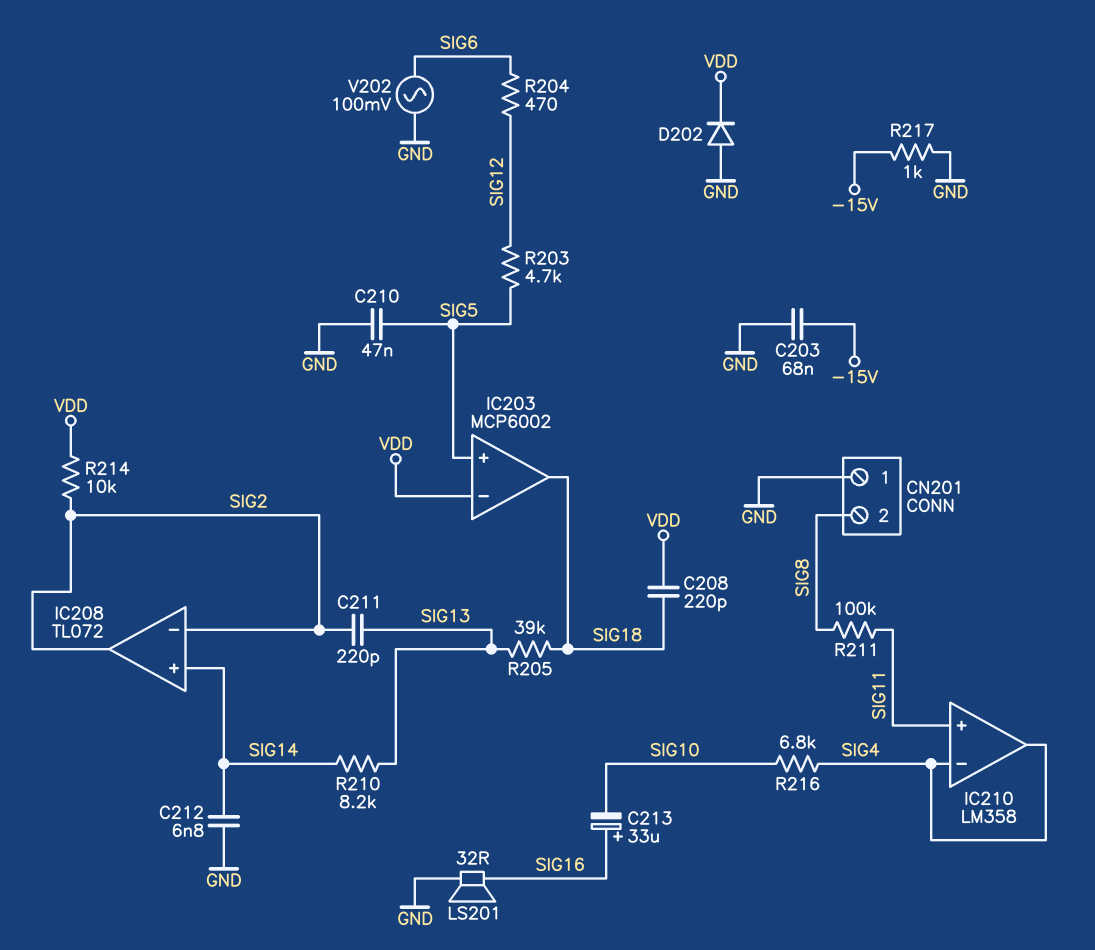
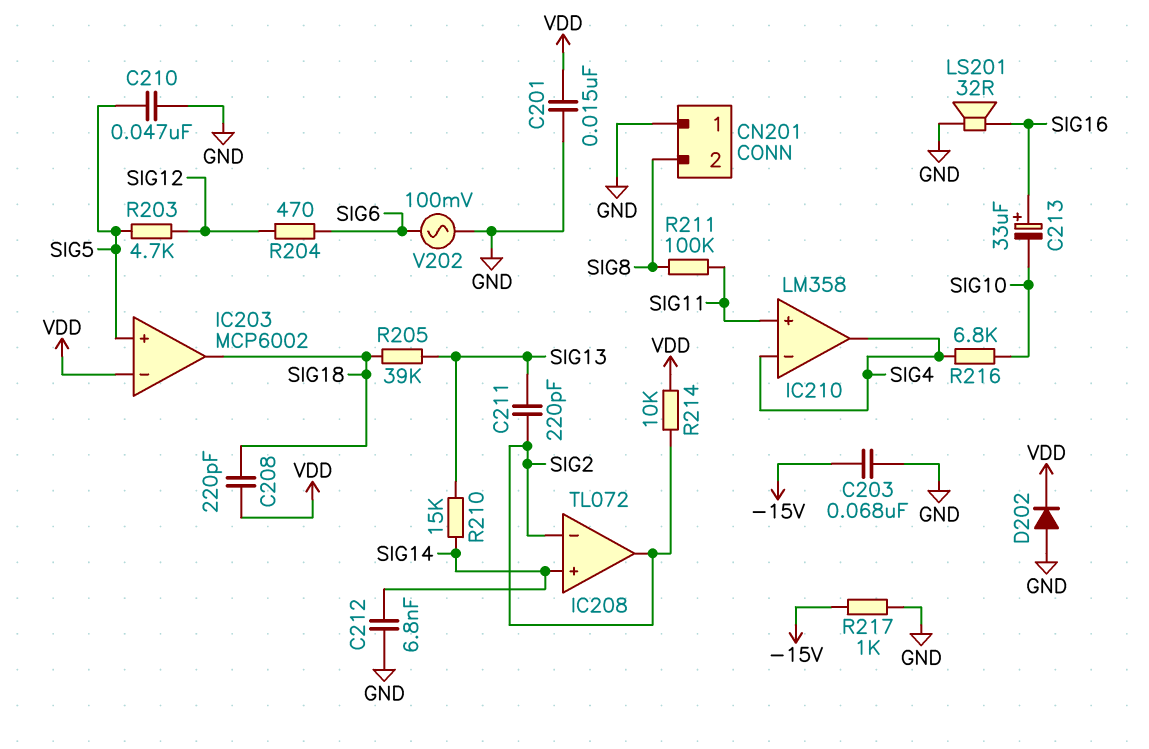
C201: none -> 15nF (GND, VDD)
R210: 8.2k (SIG13, SIG14) -> 15k (SIG13, SIG14)

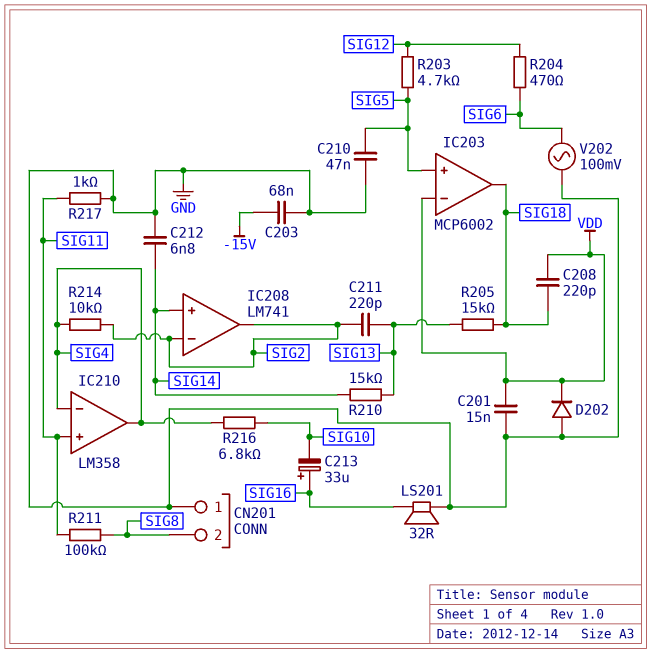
IC208: TL072 -> LM741
R205: 39k (SIG13, SIG18) -> 15k (SIG13, SIG18)
R214: 10k (SIG2, VDD) -> 10k (SIG2, SIG4)
R217: 1k (-15V, GND) -> 1k (GND, SIG11)

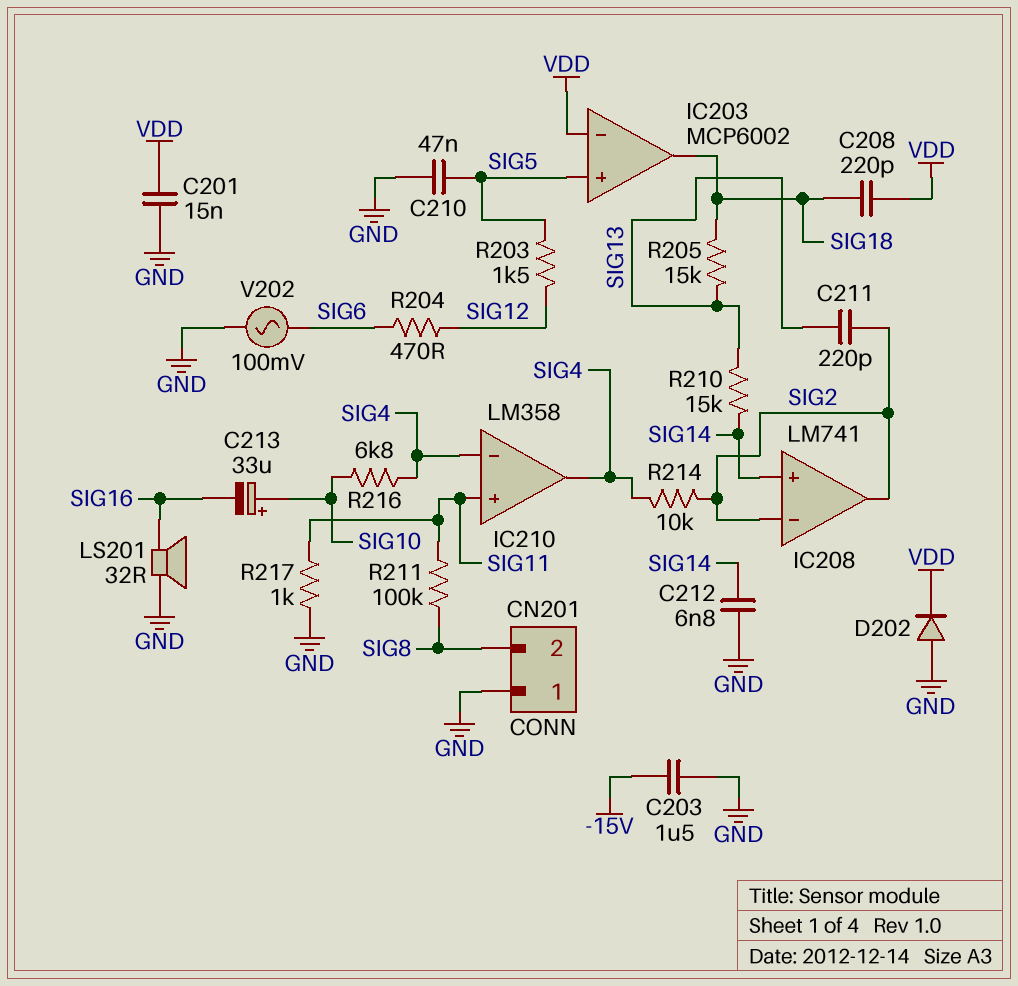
C203: 68nF (-15V, GND) -> 1.5uF (-15V, GND)
C213: 33uF (plus SIG16, minus SIG10) -> 33uF (plus SIG10, minus SIG16)
R203: 4.7k (SIG5, SIG12) -> 1.5k (SIG5, SIG12)

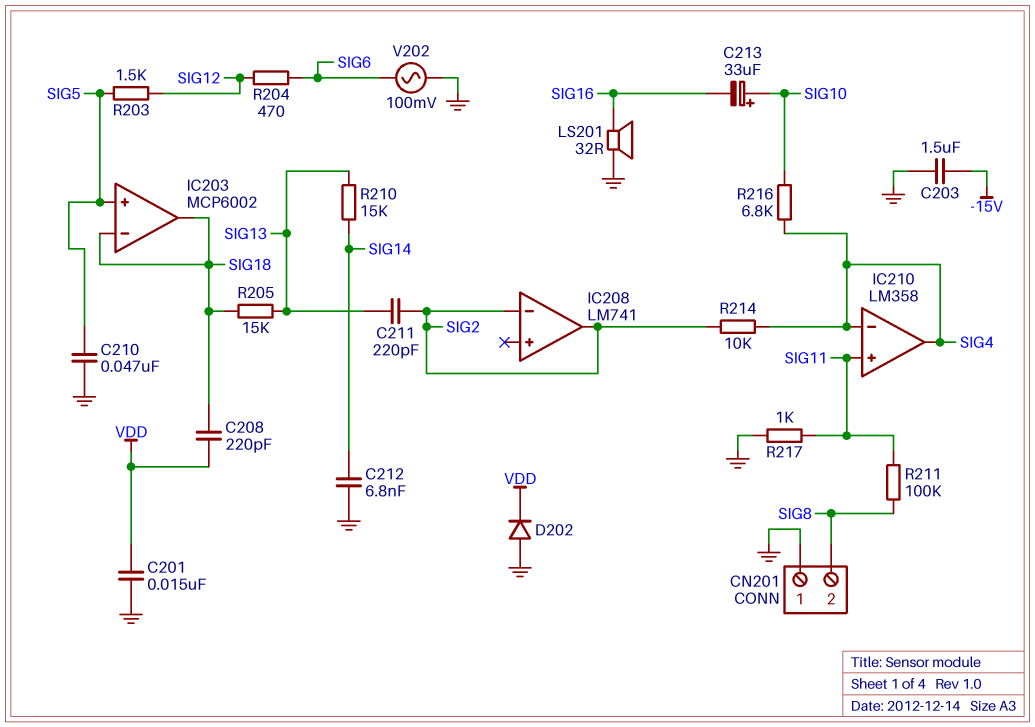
IC203 pin in-: VDD -> SIG18
IC208 pin in+: SIG14 -> none

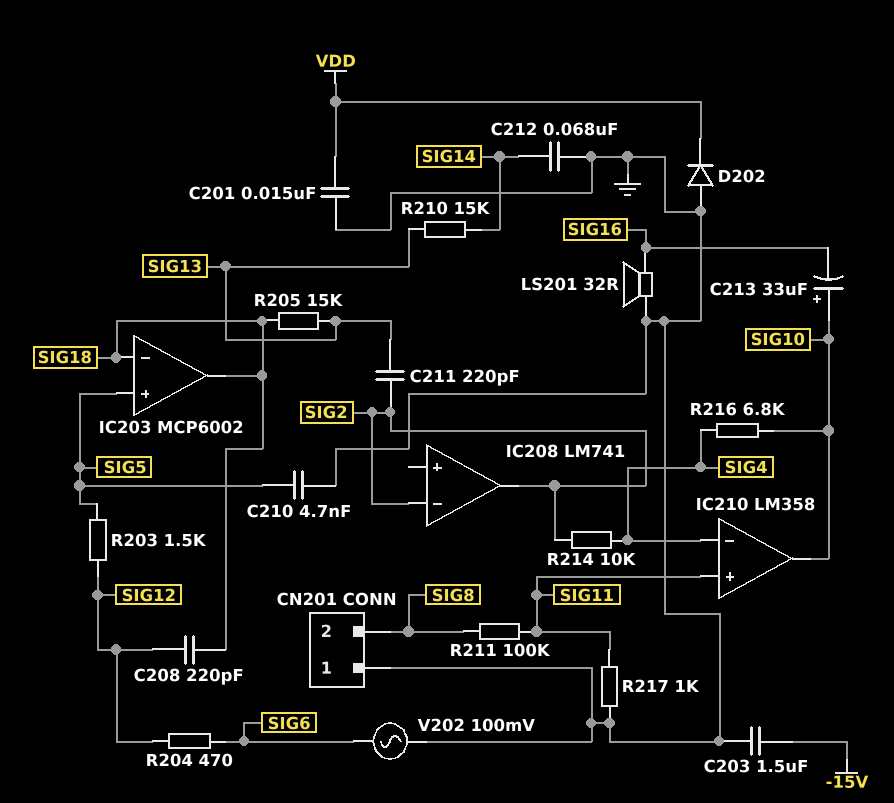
C208: 220pF (SIG18, VDD) -> 220pF (SIG12, SIG18)
C210: 47nF (GND, SIG5) -> 4.7nF (GND, SIG5)
C212: 6.8nF (GND, SIG14) -> 68nF (GND, SIG14)
IC210 pin out: SIG4 -> SIG10

